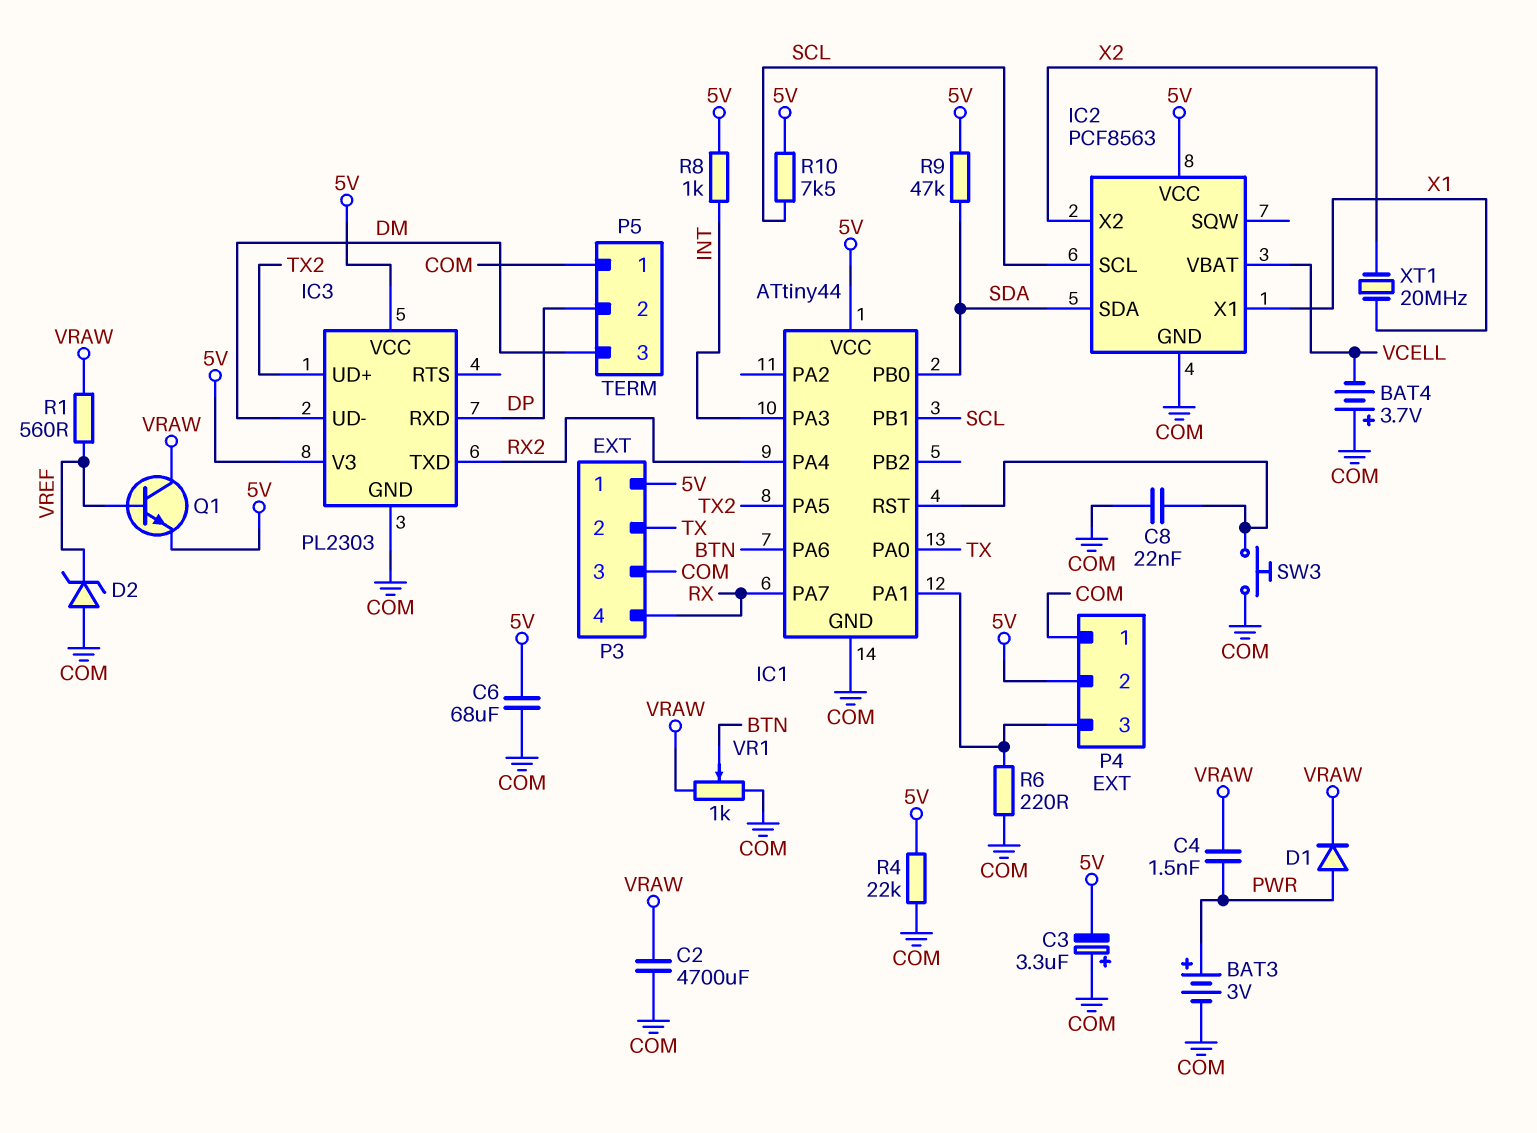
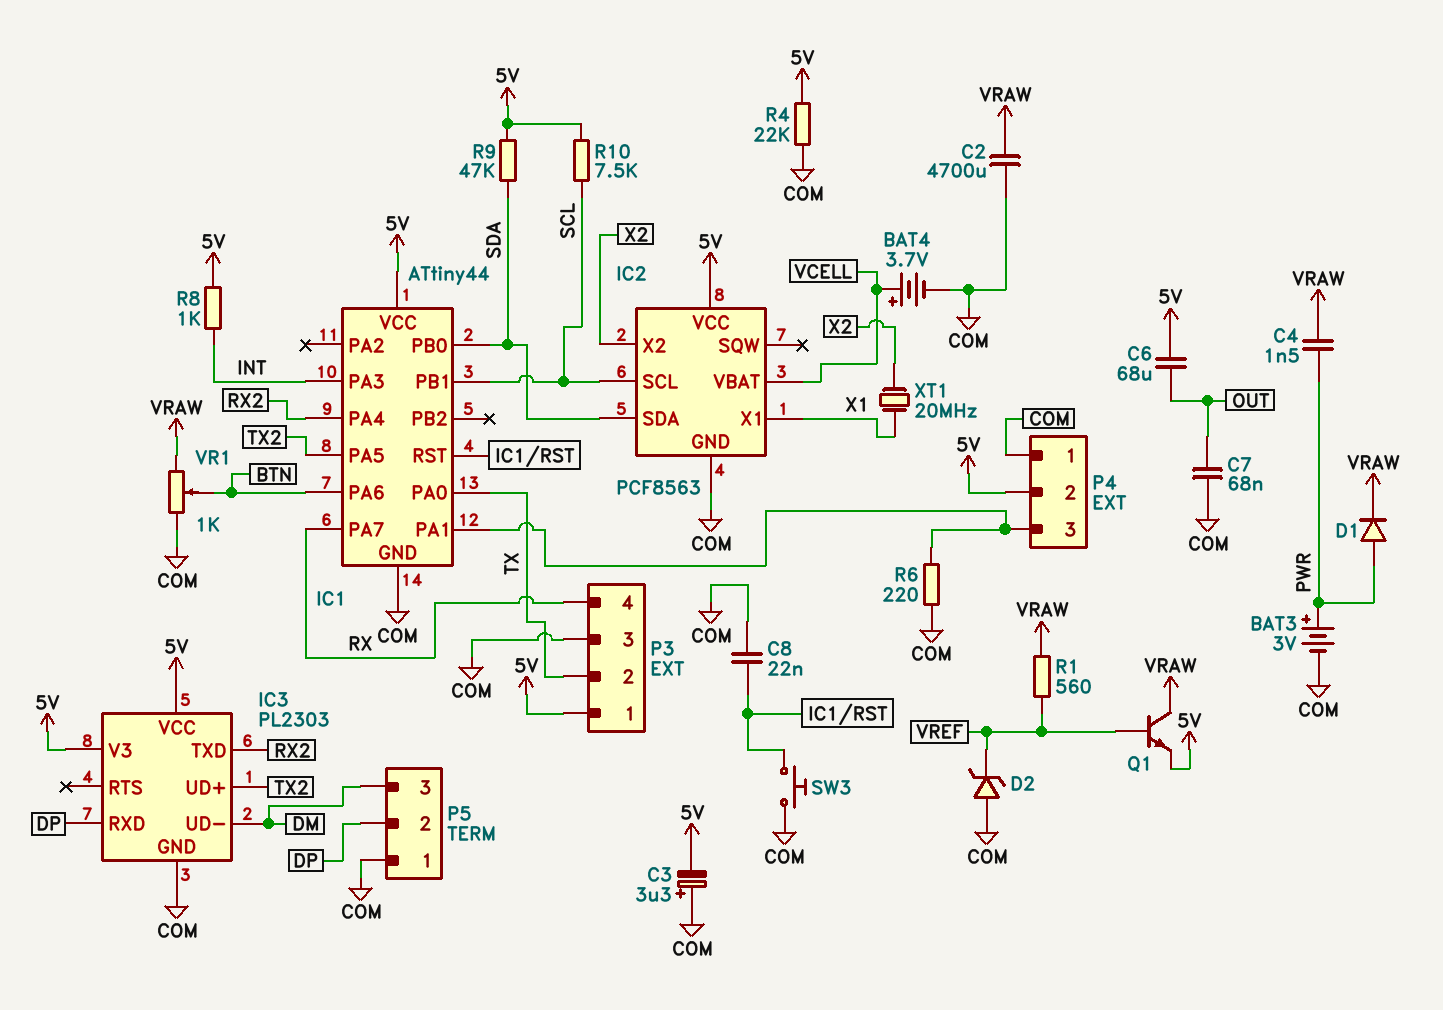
BAT4: 3.7V (plus COM, minus VCELL) -> 3.7V (plus VCELL, minus COM)
C6: 68uF (5V, COM) -> 68uF (5V, OUT)
C7: none -> 68nF (COM, OUT)

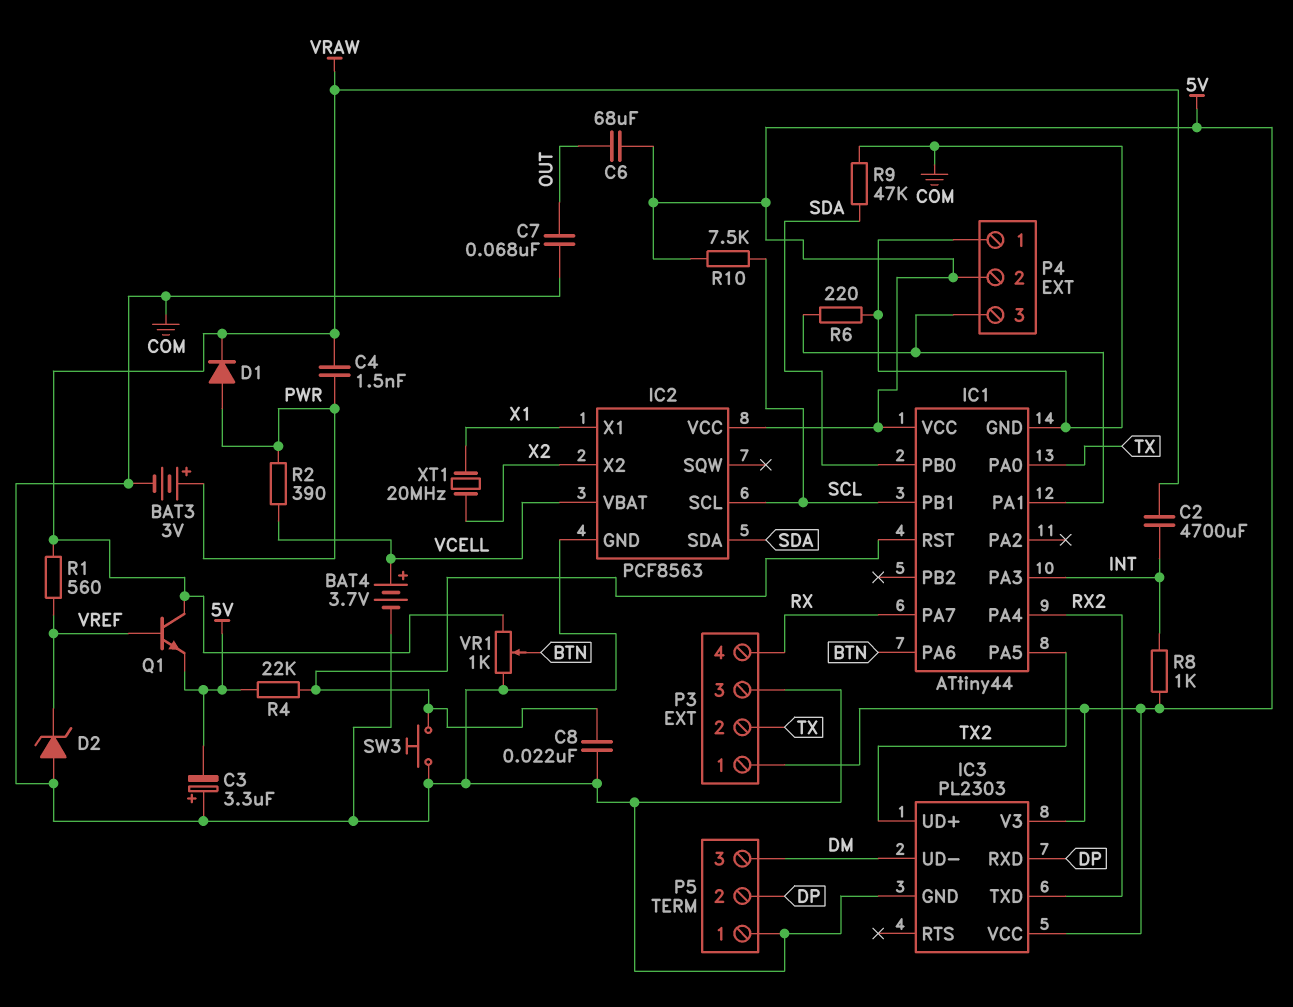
C2: 4700uF (COM, VRAW) -> 4700uF (INT, VRAW)
R2: none -> 390 (PWR, VCELL)
R4: 22k (5V, COM) -> 22k (5V, IC1/RST)
R9: 47k (5V, SDA) -> 47k (COM, SDA)

